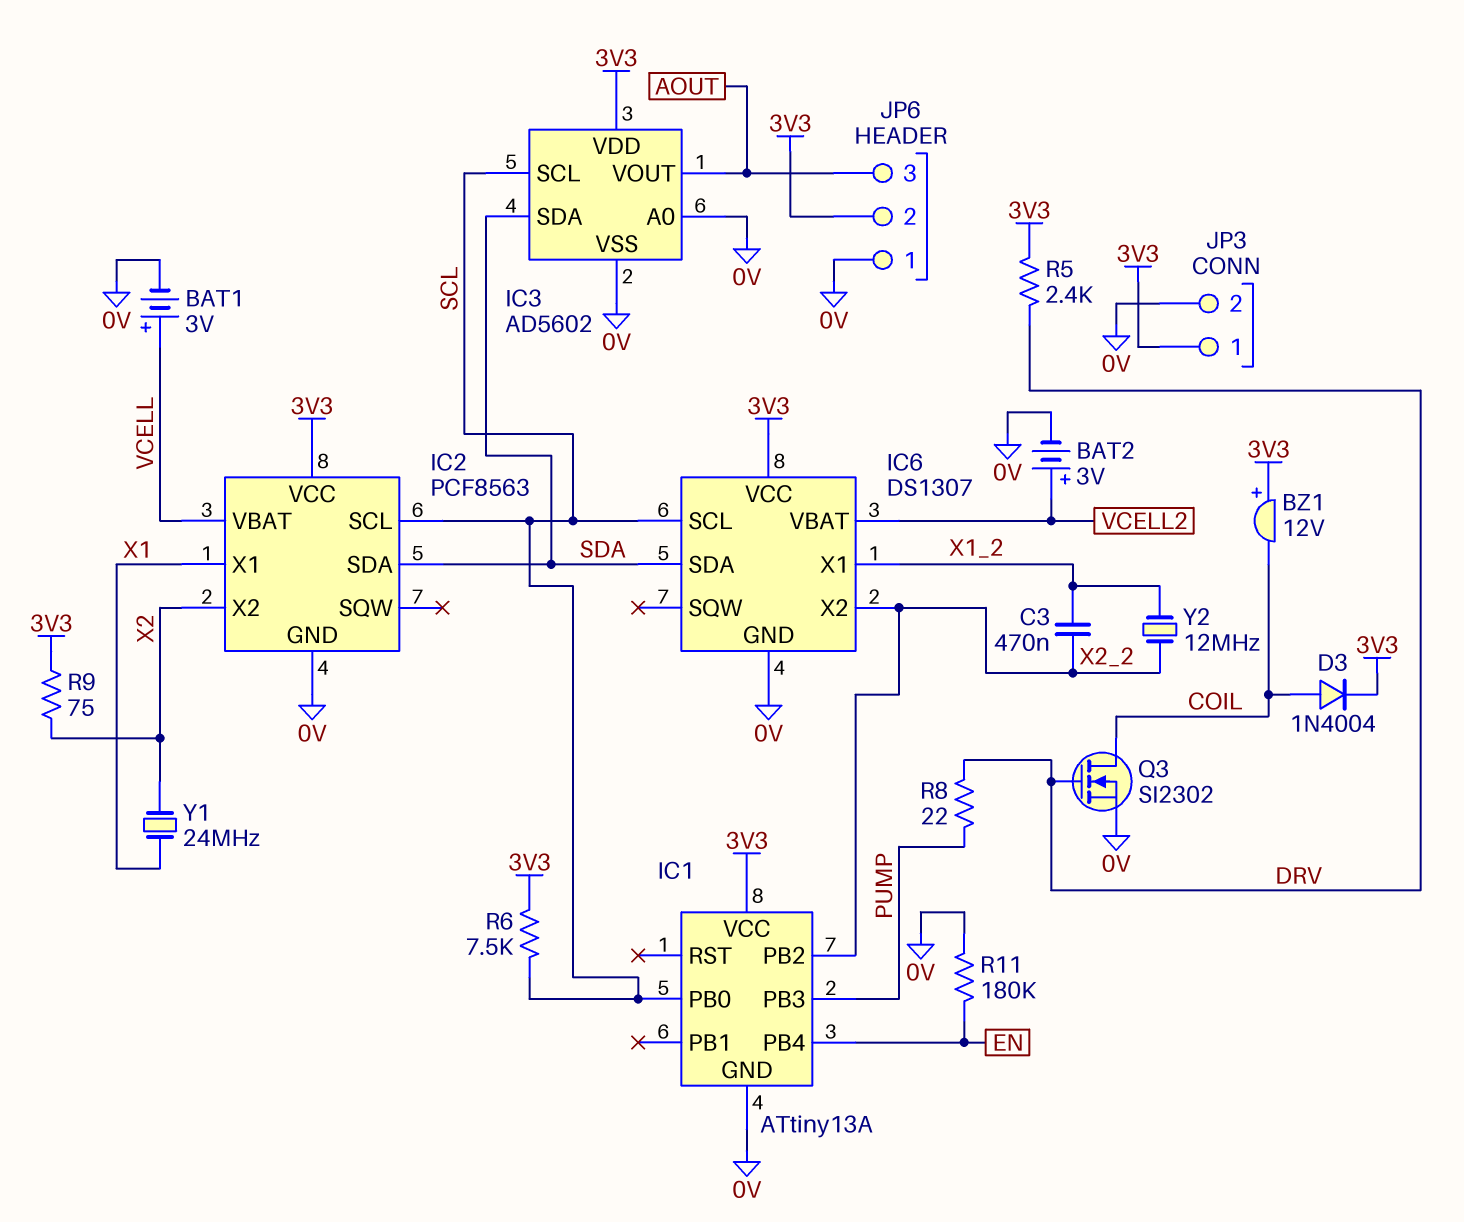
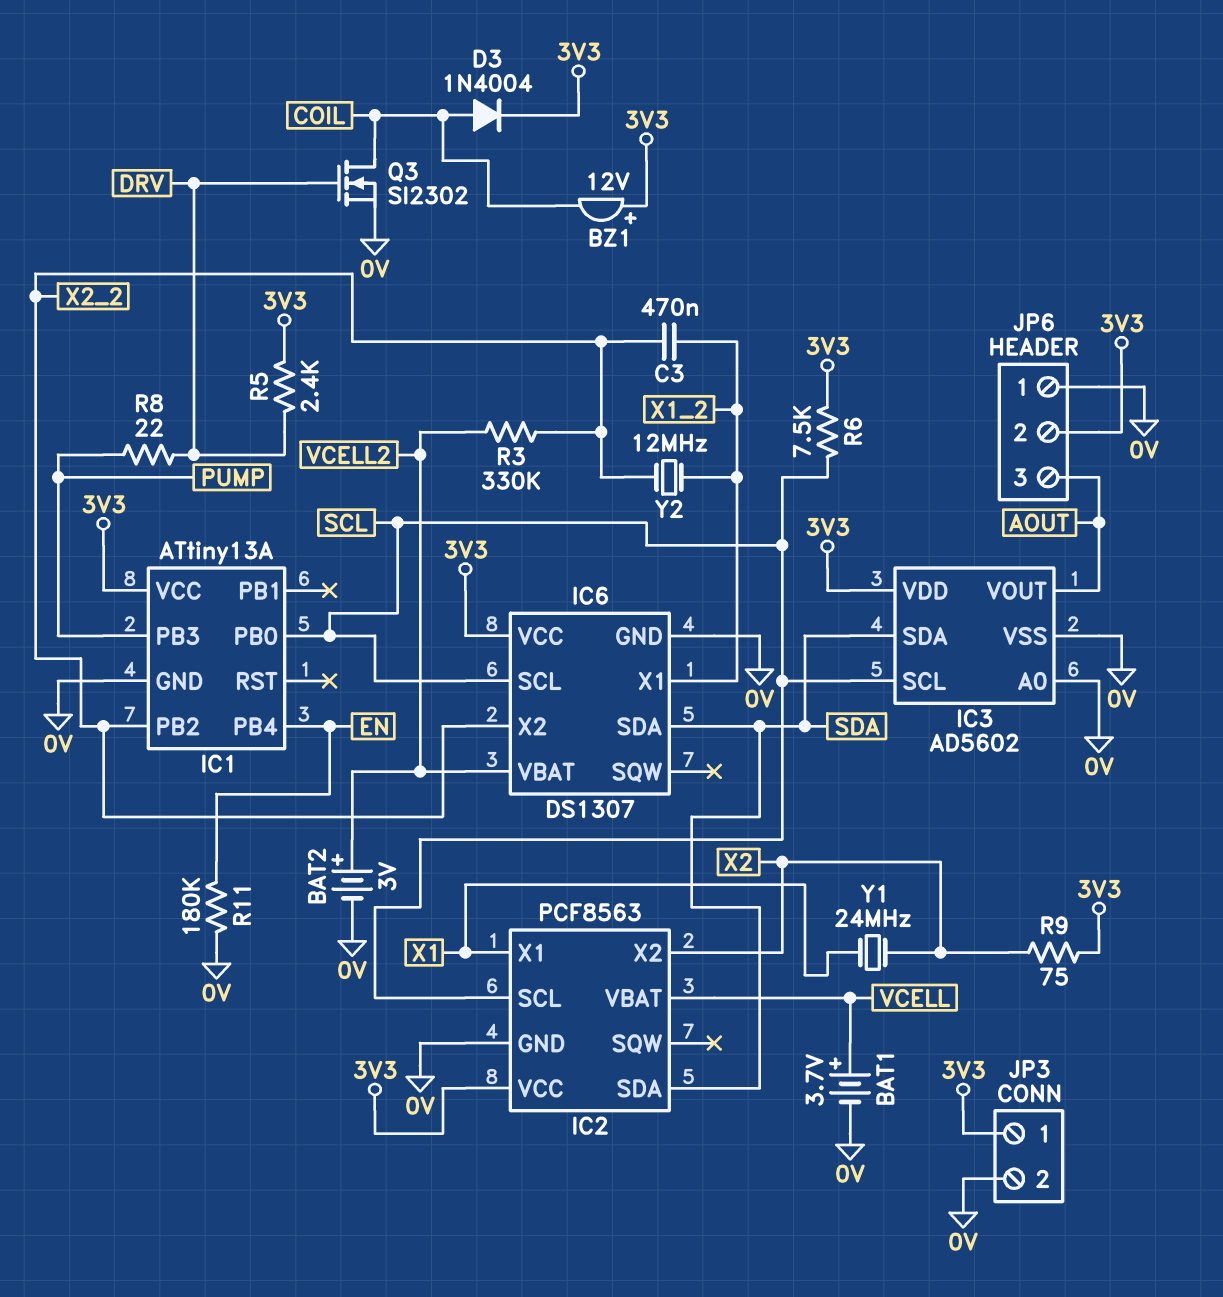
BAT1: 3V (plus VCELL, minus 0V) -> 3.7V (plus VCELL, minus 0V)
R3: none -> 330k (VCELL2, X2_2)

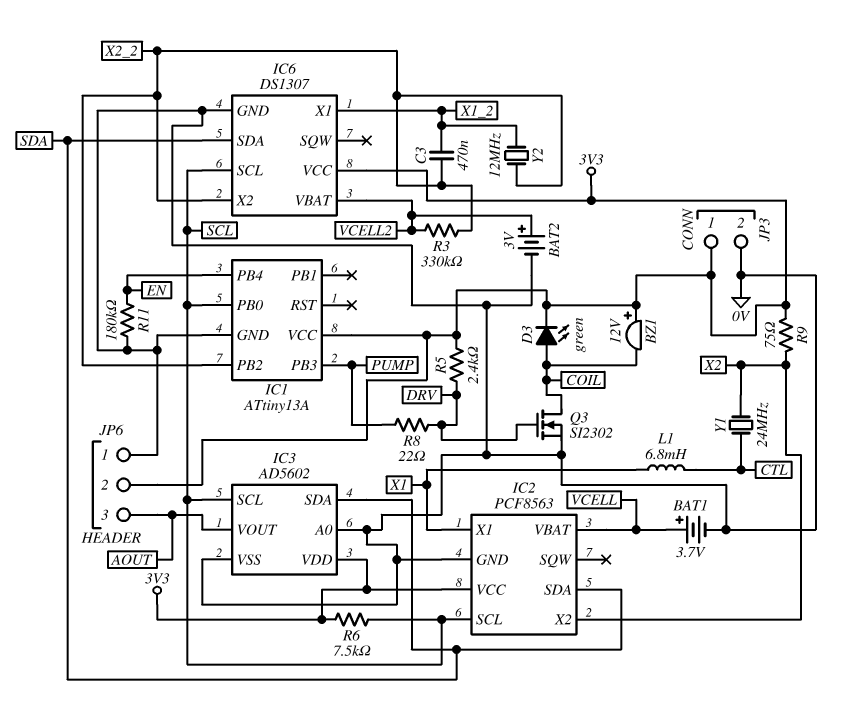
D3: diode 1N4004 (A COIL, K 3V3) -> LED green (A COIL, K 3V3)
L1: none -> 6.8mH (CTL, X1)
Y1: 24MHz (X1, X2) -> 24MHz (CTL, X2)

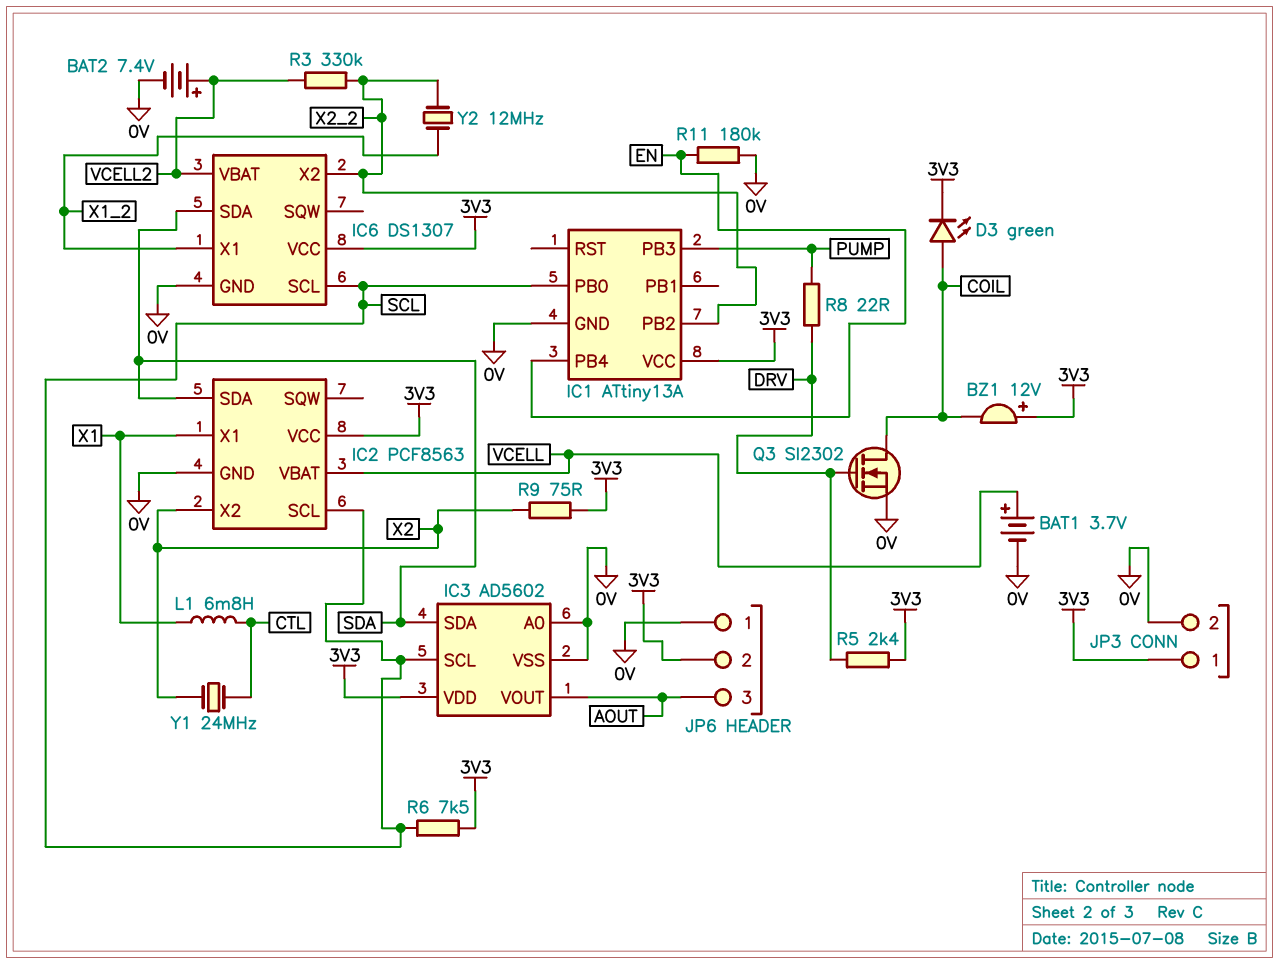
BAT2: 3V (plus VCELL2, minus 0V) -> 7.4V (plus VCELL2, minus 0V)
C3: 470nF (X1_2, X2_2) -> none

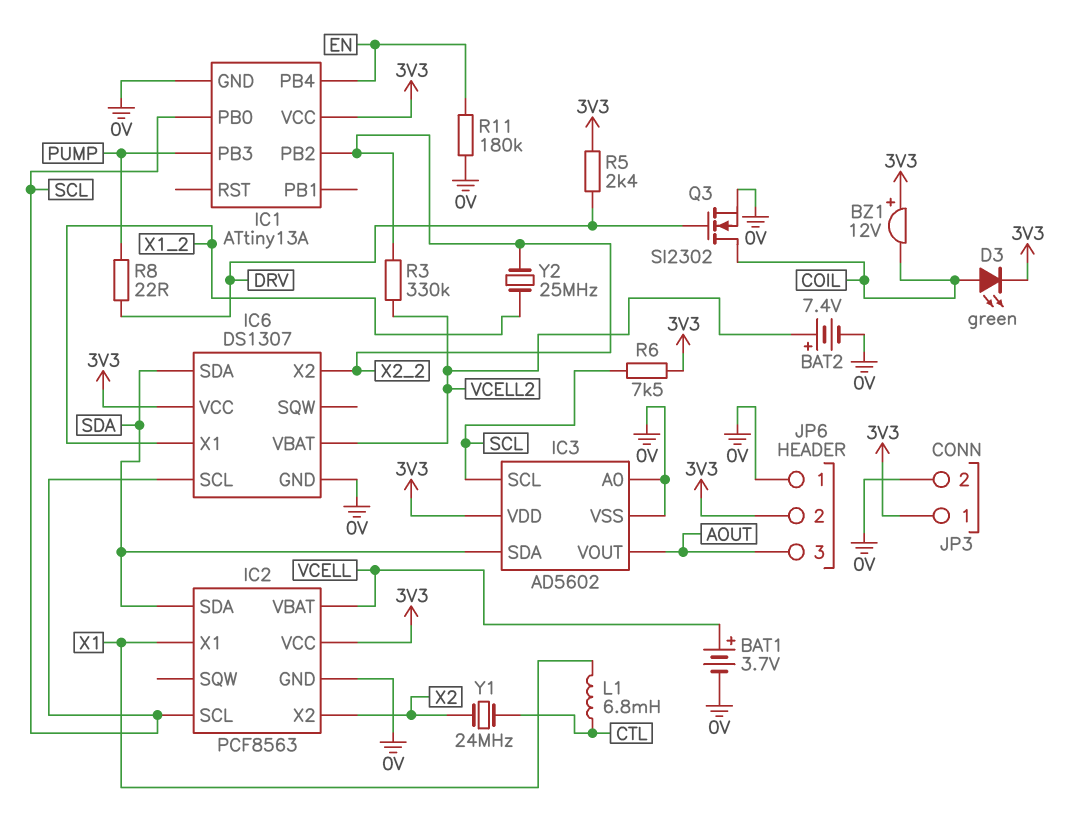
R9: 75 (3V3, X2) -> none
Y2: 12MHz (X1_2, X2_2) -> 25MHz (X1_2, X2_2)

